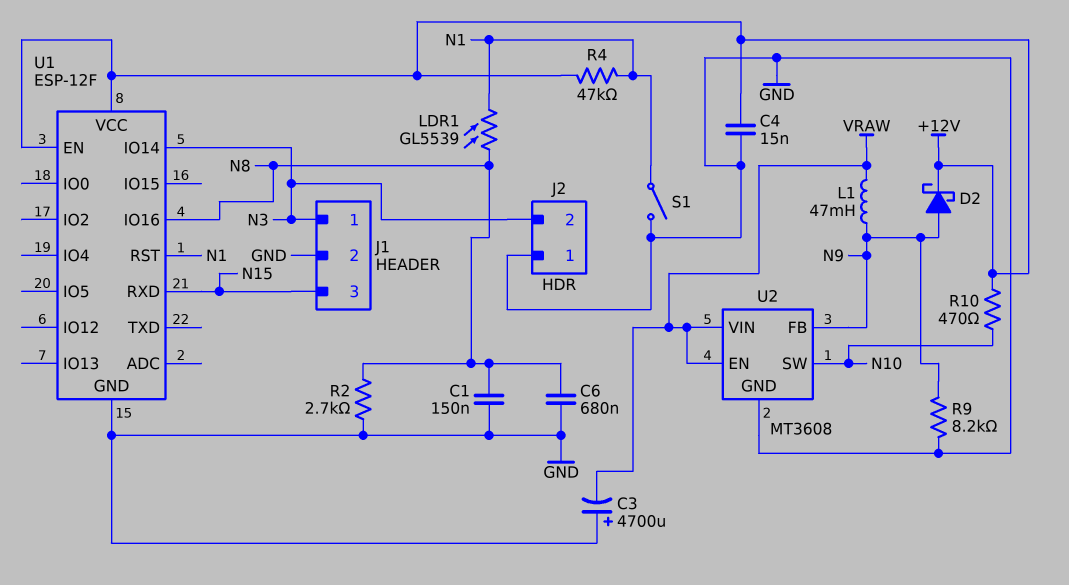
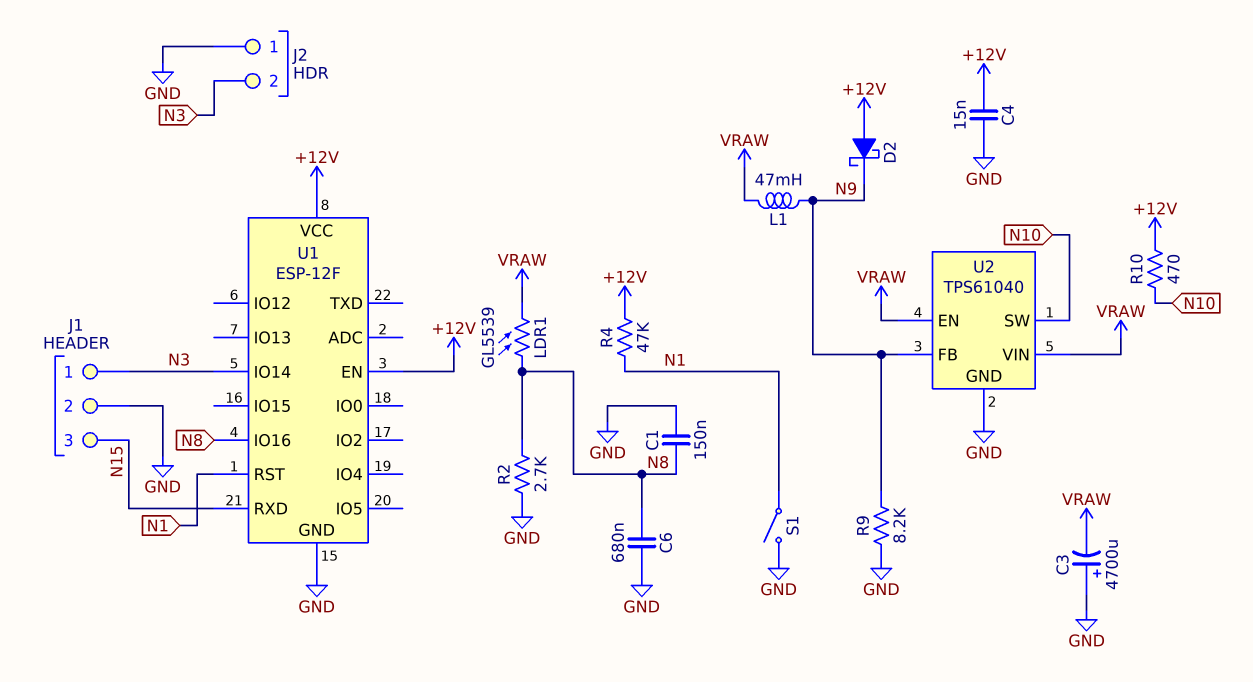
D2: schottky (A N9, K +12V) -> schottky (A +12V, K N9)
LDR1: GL5539 (N1, N8) -> GL5539 (N8, VRAW)
U2: MT3608 -> TPS61040

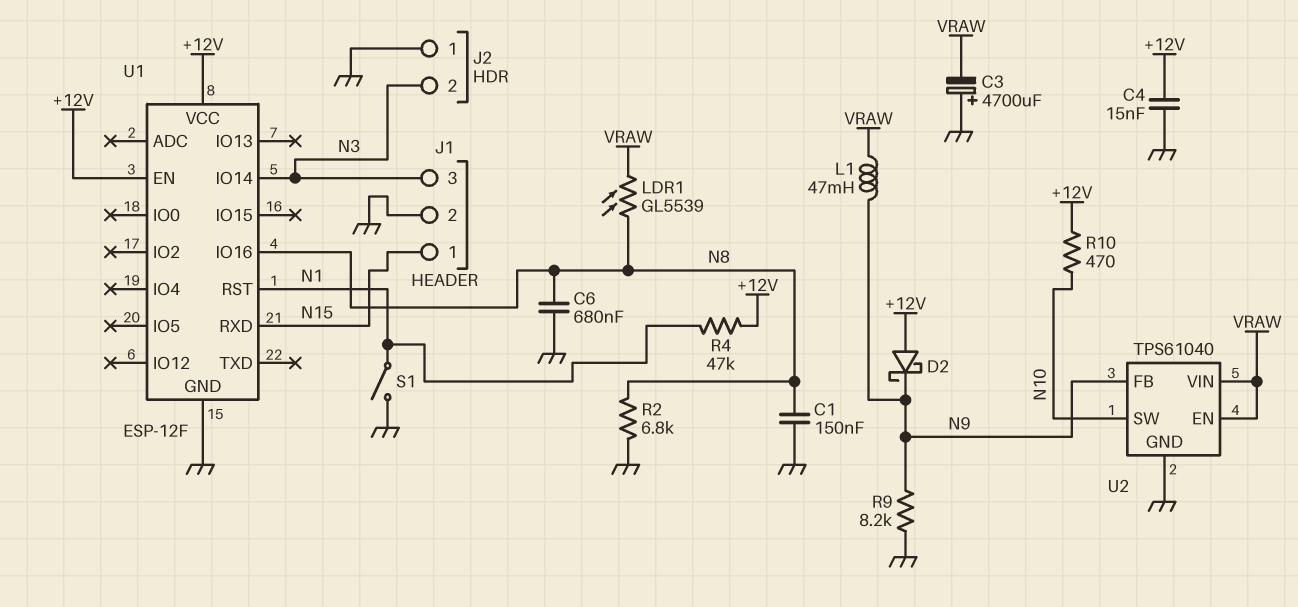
J1 pin 1: N3 -> N15
J1 pin 3: N15 -> N3
R2: 2.7k (GND, N8) -> 6.8k (GND, N8)

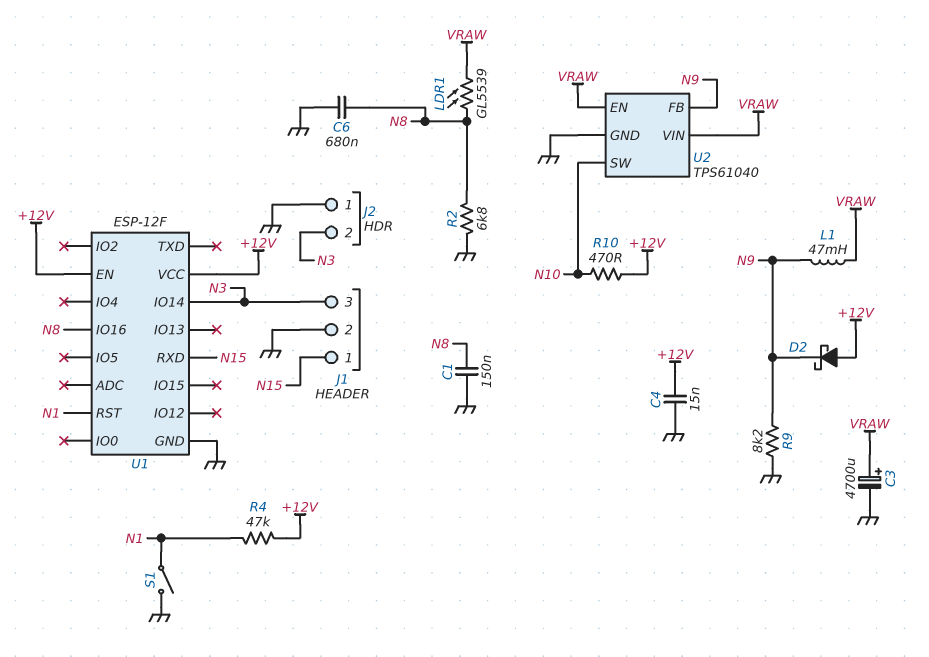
C3: 4700uF (plus GND, minus VRAW) -> 4700uF (plus VRAW, minus GND)

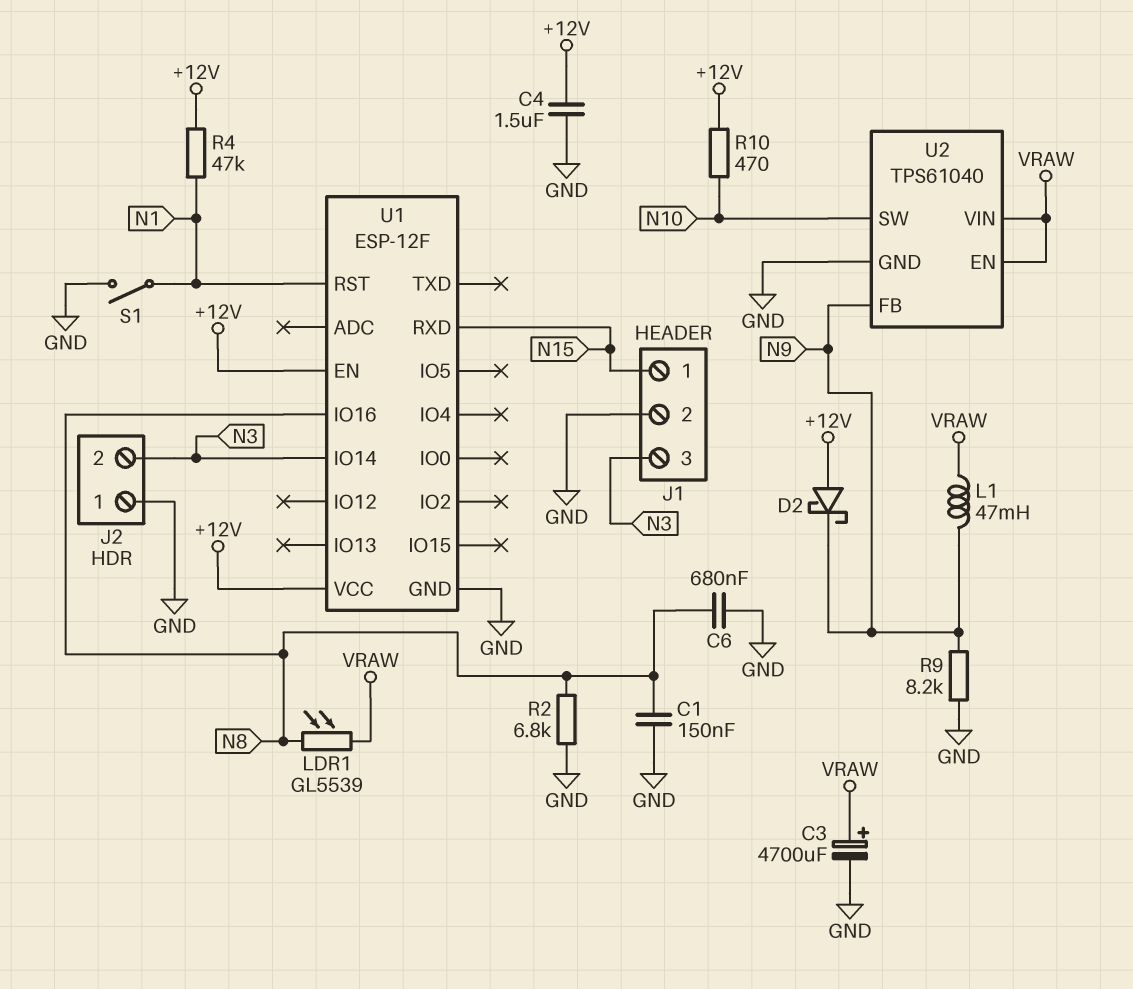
C4: 15nF (+12V, GND) -> 1.5uF (+12V, GND)

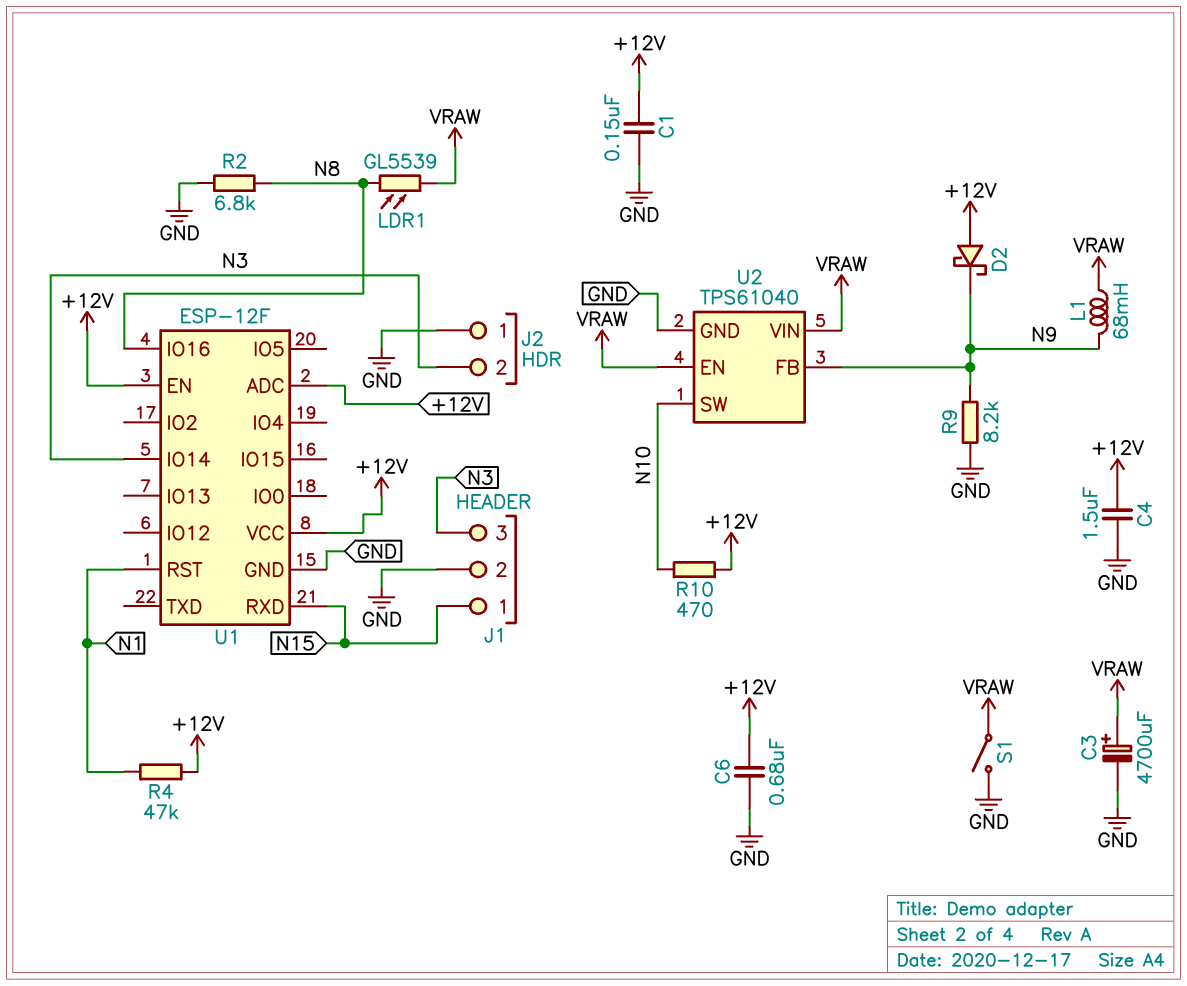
C1: 150nF (GND, N8) -> 150nF (+12V, GND)
C6: 680nF (GND, N8) -> 680nF (+12V, GND)
L1: 47mH (N9, VRAW) -> 68mH (N9, VRAW)
S1: switch (GND, N1) -> switch (GND, VRAW)
U1 pin ADC: none -> +12V

